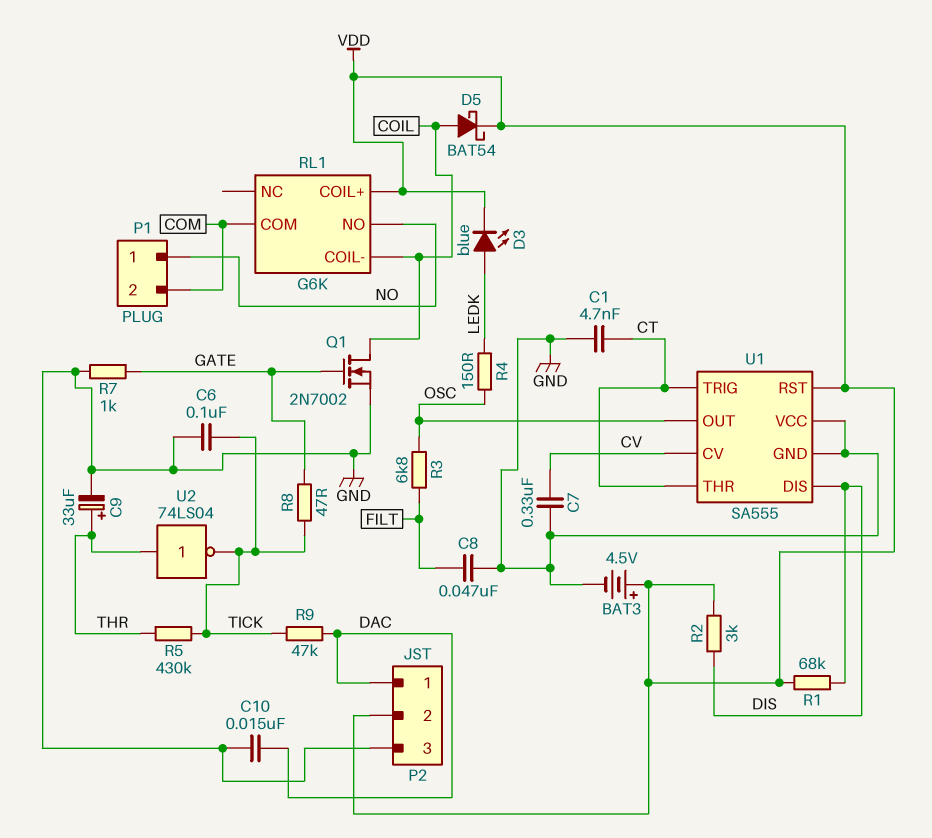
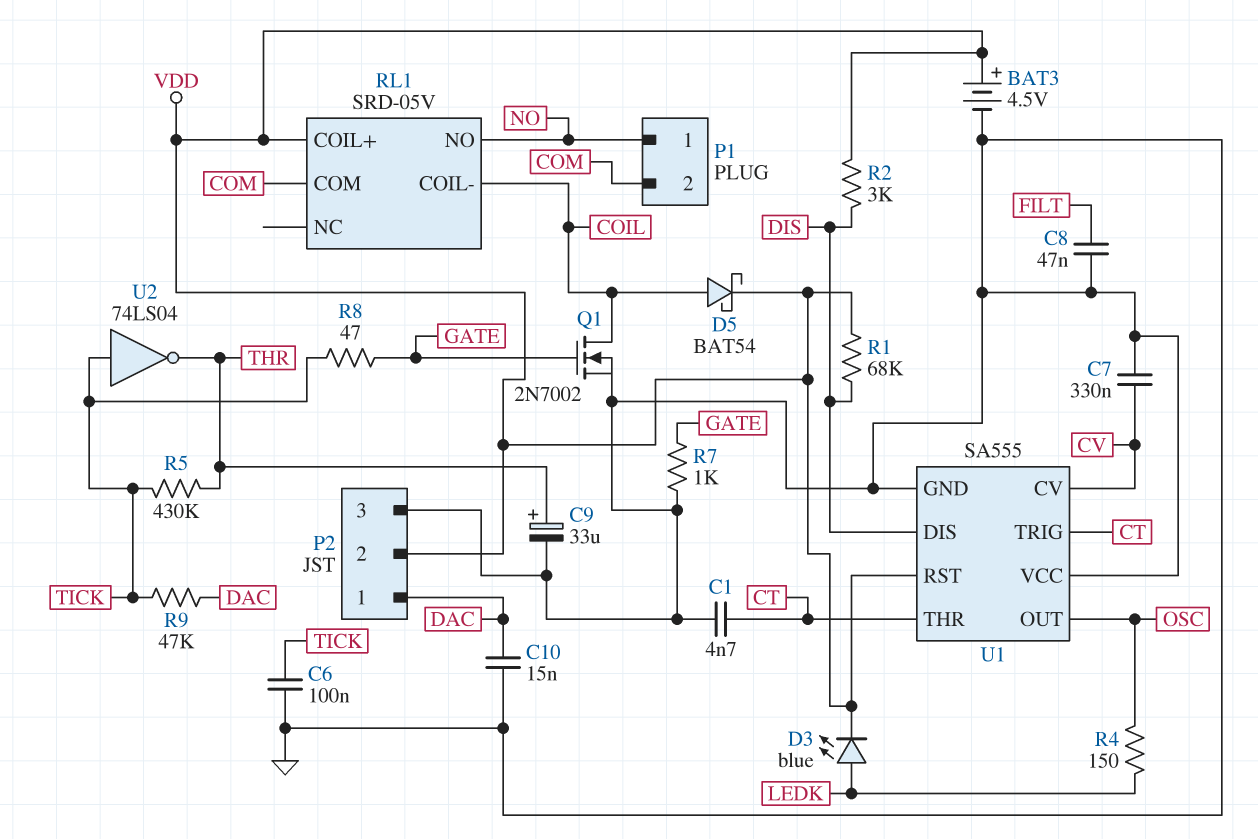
R3: 6.8k (FILT, OSC) -> none
RL1: G6K -> SRD-05V
U2: NOT 74LS04 (in THR, out TICK) -> NOT 74LS04 (in TICK, out THR)

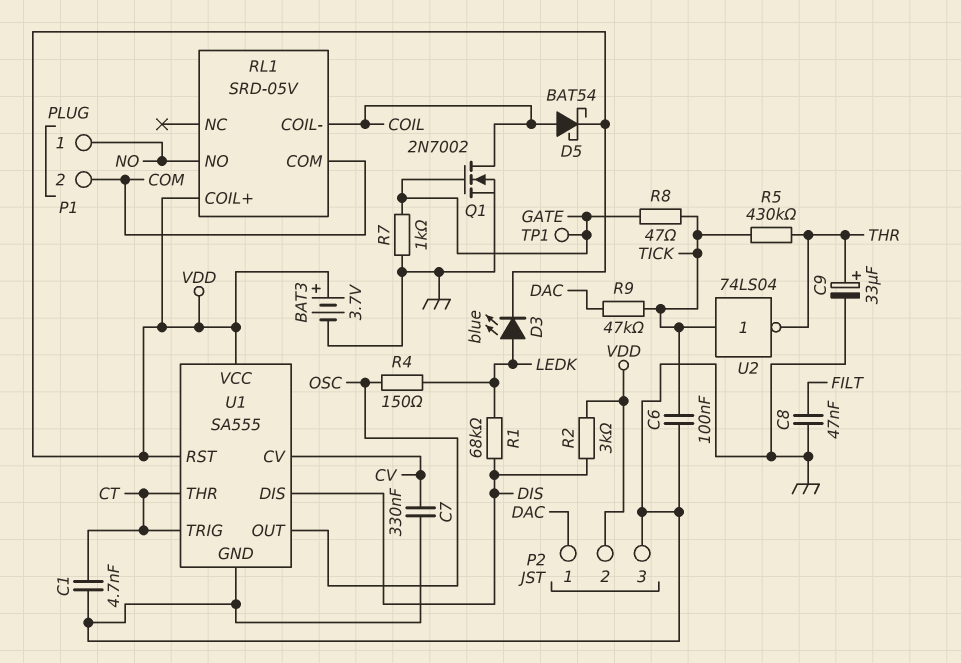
BAT3: 4.5V (plus VDD, minus GND) -> 3.7V (plus VDD, minus GND)
C10: 15nF (DAC, GND) -> none
R1: 68k (DIS, VDD) -> 68k (DIS, LEDK)
TP1: none -> test point (GATE)
U1 pin VCC: GND -> VDD

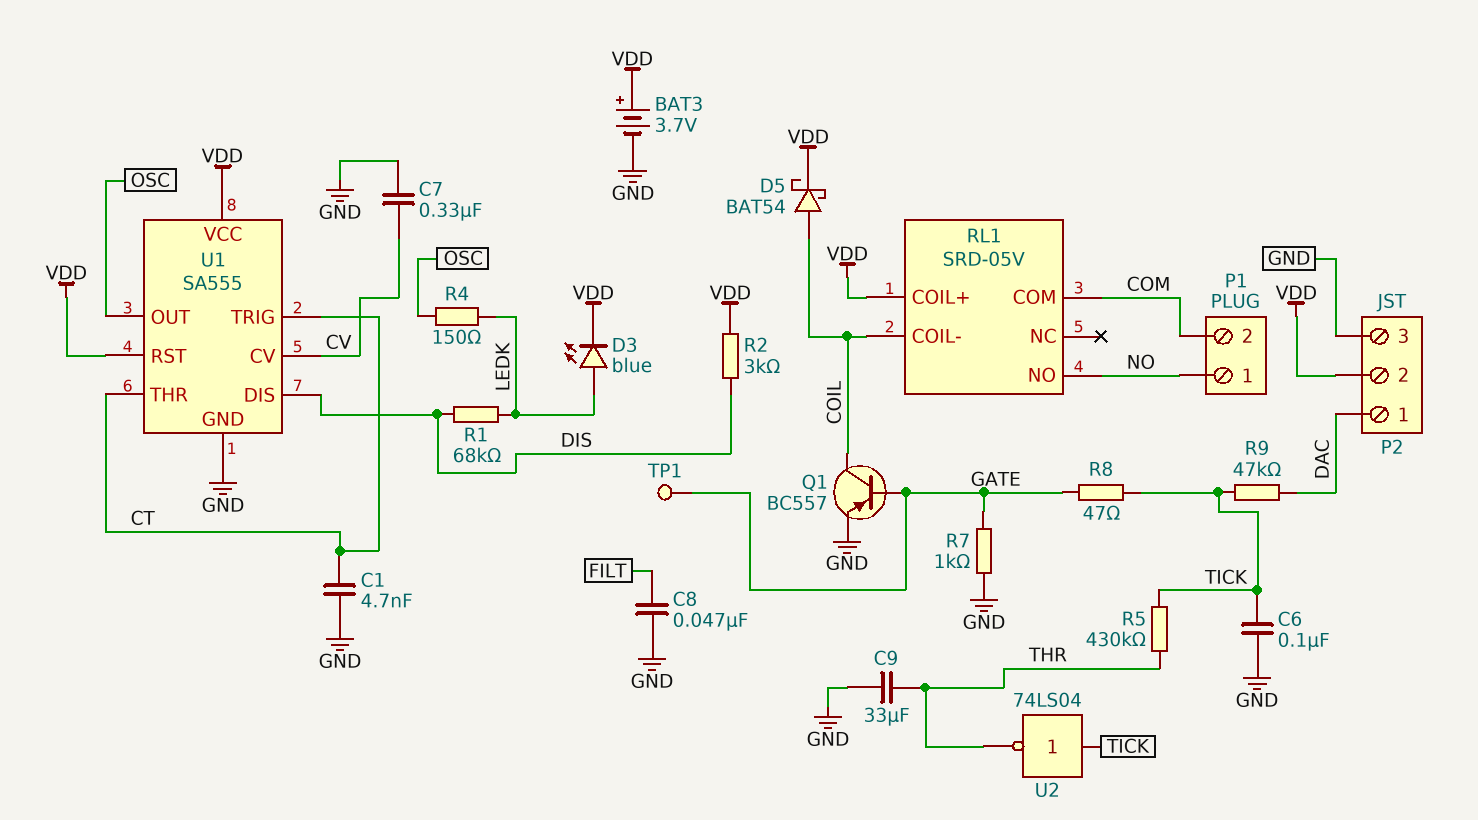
C9: 33uF (plus THR, minus GND) -> 33uF (GND, THR)
Q1: NMOS 2N7002 (G GATE, D COIL, S GND) -> PNP BC557 (B GATE, C COIL, E GND)

